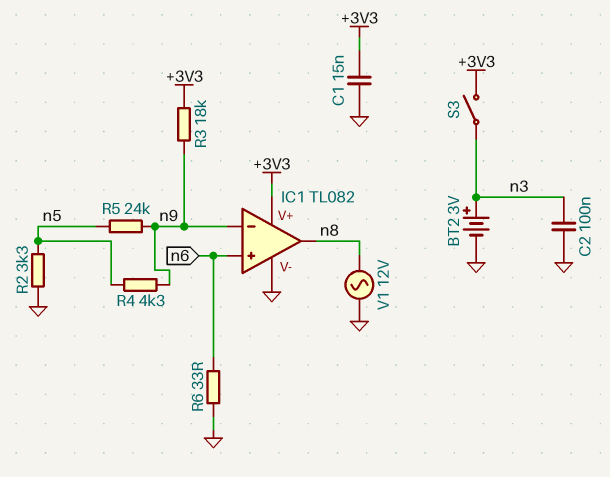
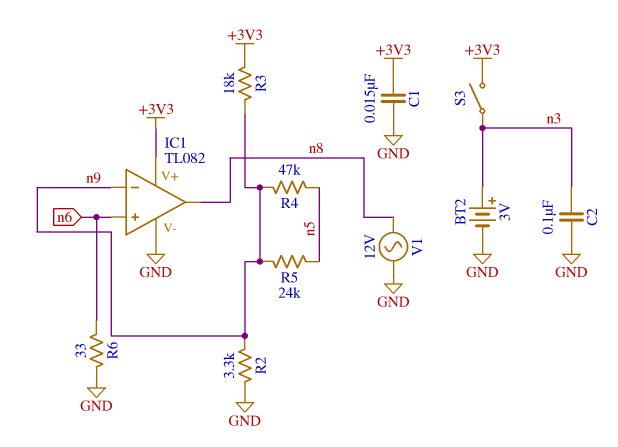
R2: 3.3k (GND, n5) -> 3.3k (GND, n9)
R4: 4.3k (n5, n9) -> 47k (n5, n9)

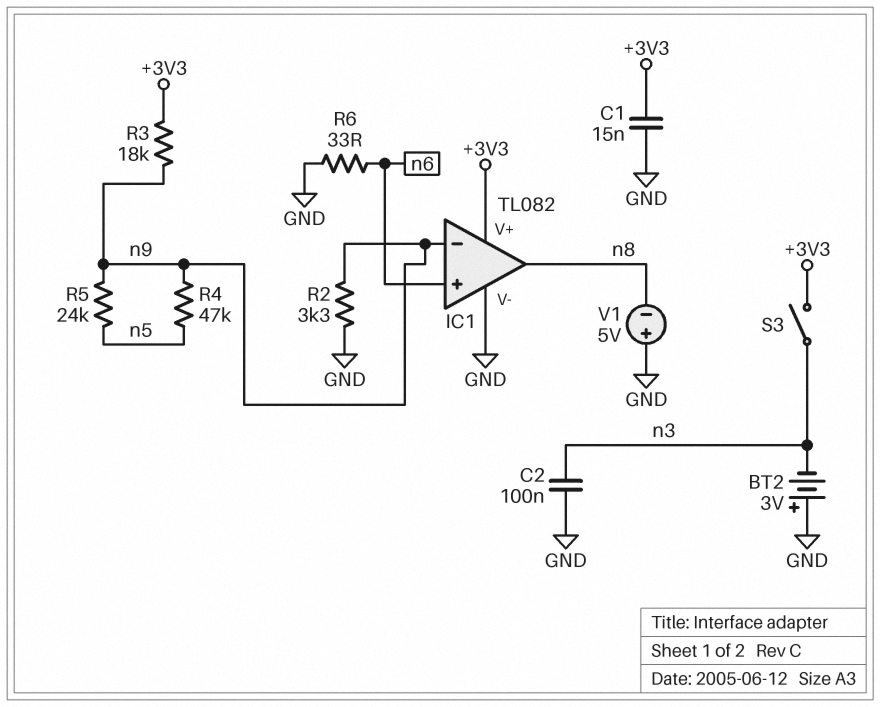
BT2: 3V (plus n3, minus GND) -> 3V (plus GND, minus n3)
V1: AC 12V (GND, n8) -> 5V (plus GND, minus n8)

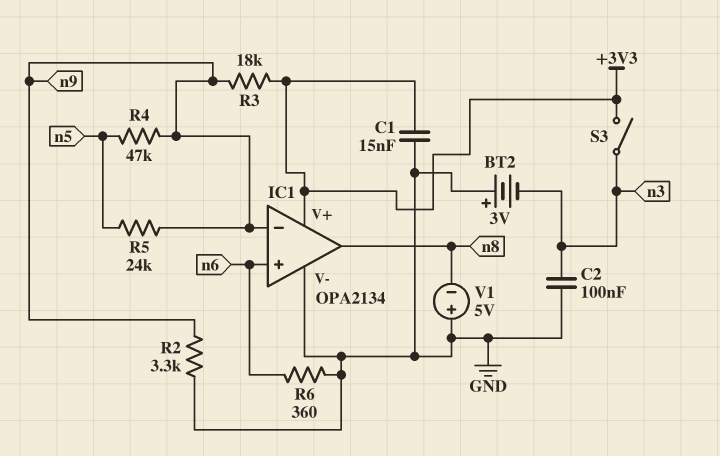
IC1: TL082 -> OPA2134
R6: 33 (GND, n6) -> 360 (GND, n6)

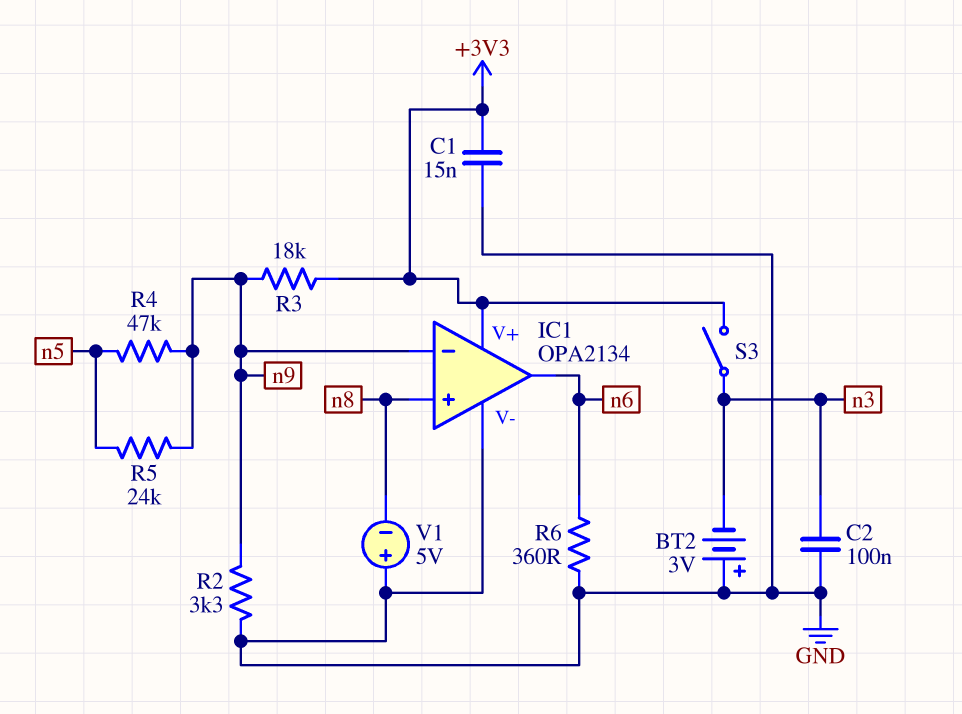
IC1 pin in+: n6 -> n8
IC1 pin out: n8 -> n6

